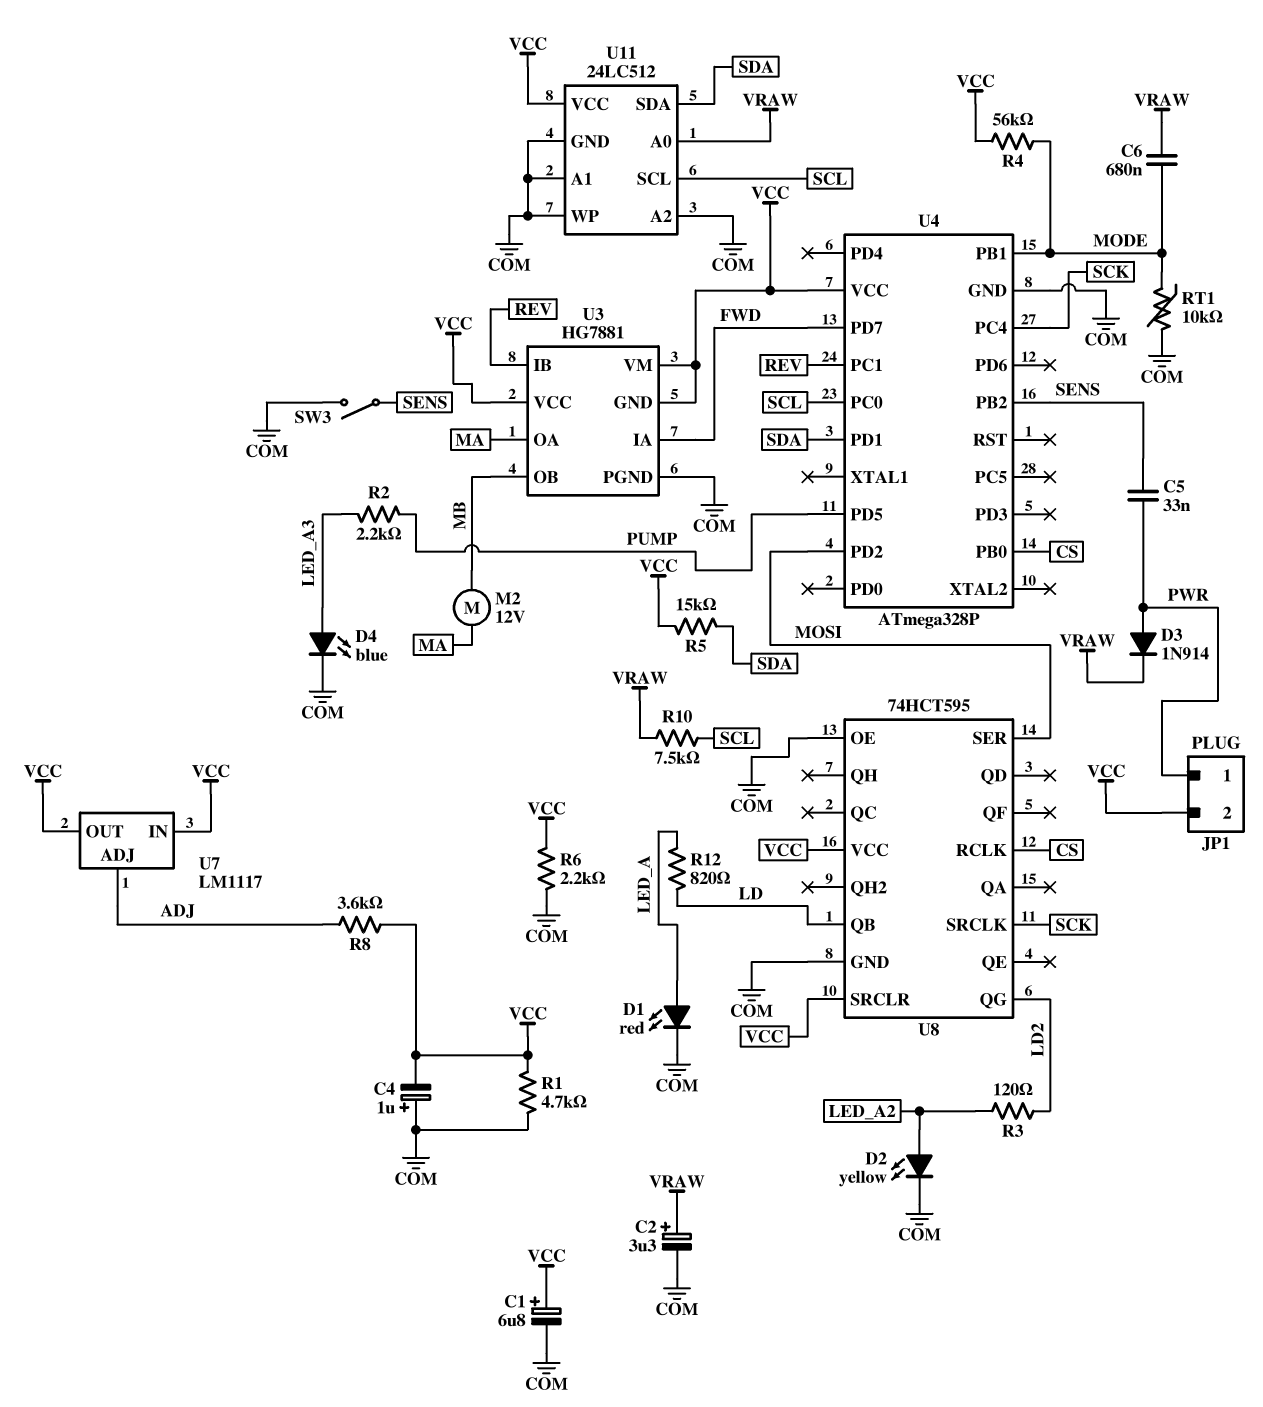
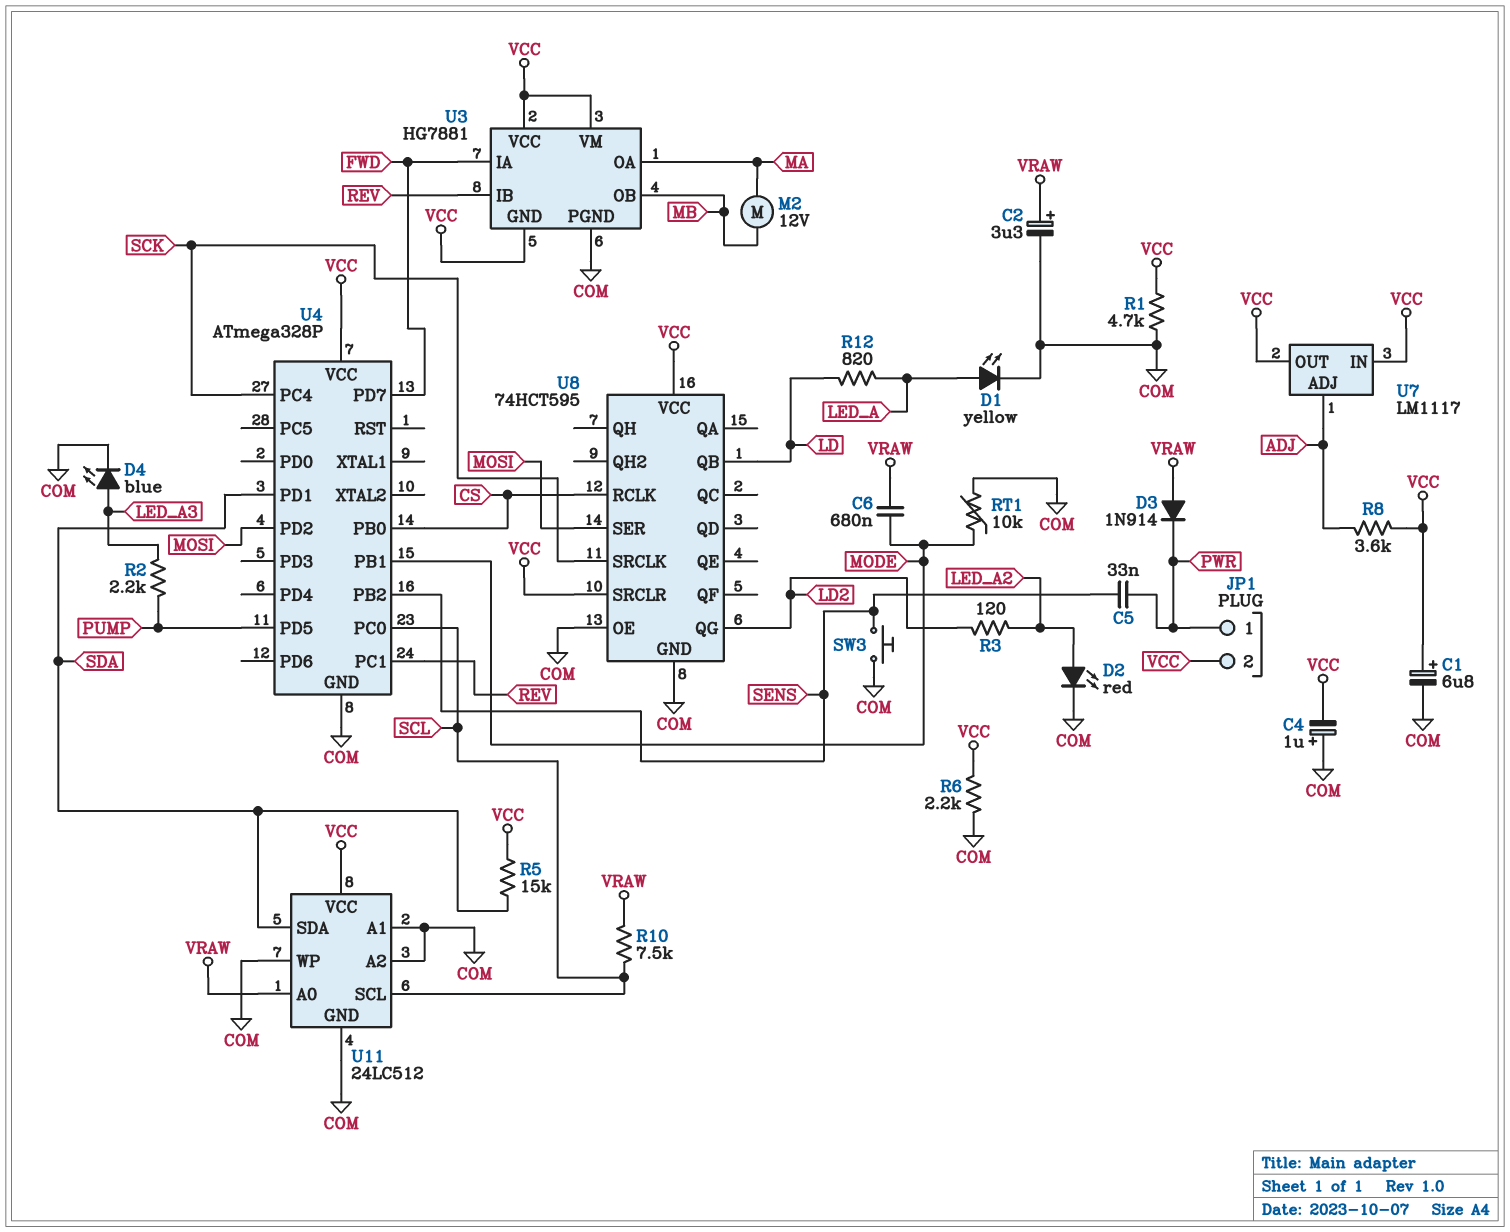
D1: LED red (A LED_A, K COM) -> LED yellow (A LED_A, K COM)
D2: LED yellow (A LED_A2, K COM) -> LED red (A LED_A2, K COM)
D3: diode 1N914 (A PWR, K VRAW) -> diode 1N914 (A VRAW, K PWR)
R4: 56k (MODE, VCC) -> none
SW3: switch (COM, SENS) -> button (COM, SENS)

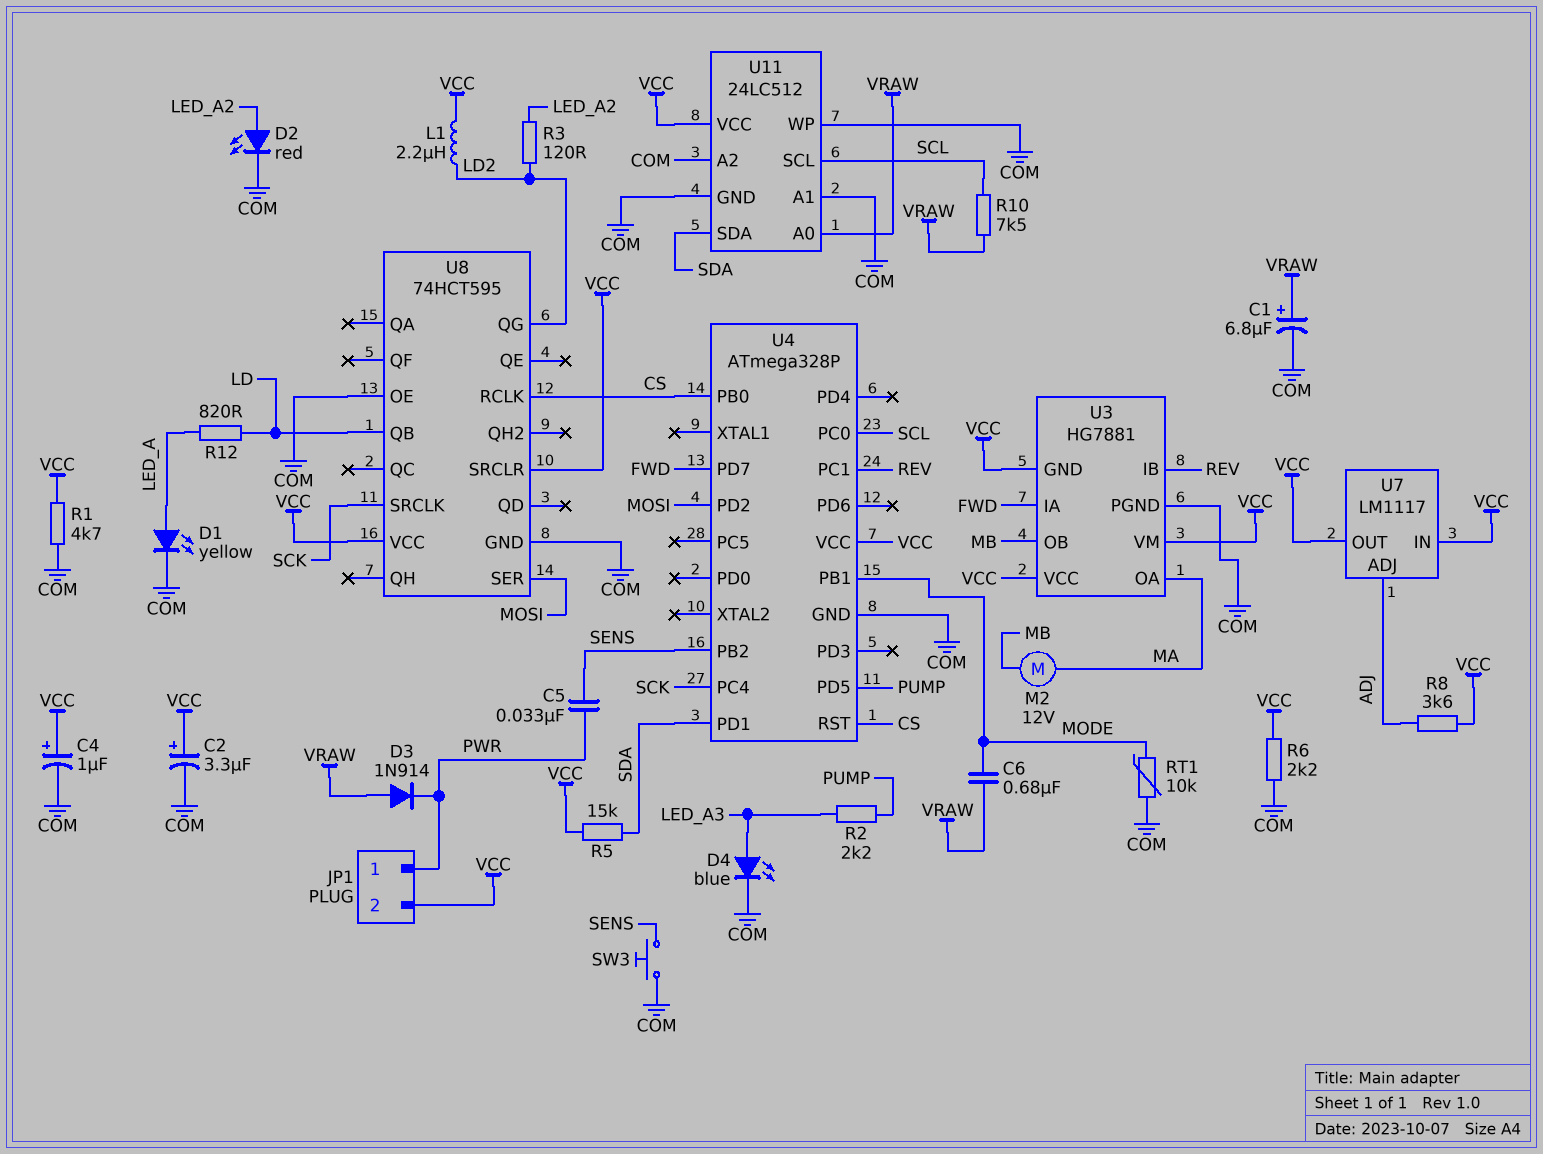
C1: 6.8uF (plus VCC, minus COM) -> 6.8uF (plus VRAW, minus COM)
C2: 3.3uF (plus VRAW, minus COM) -> 3.3uF (plus VCC, minus COM)
C4: 1uF (plus COM, minus VCC) -> 1uF (plus VCC, minus COM)
L1: none -> 2.2uH (LD2, VCC)
U4 pin RST: none -> CS

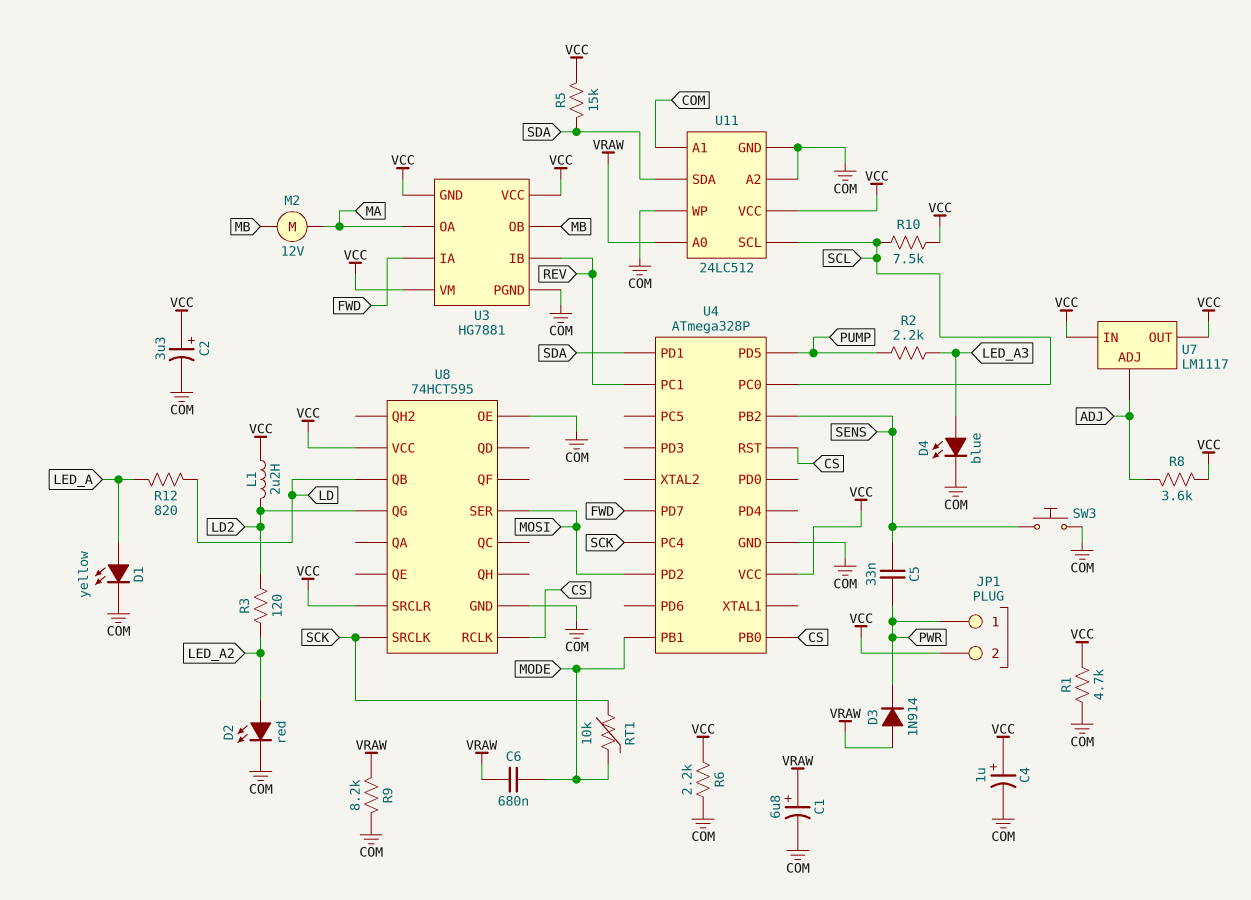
R9: none -> 8.2k (COM, VRAW)
R10: 7.5k (SCL, VRAW) -> 7.5k (SCL, VCC)
RT1: 10k (COM, MODE) -> 10k (MODE, SCK)

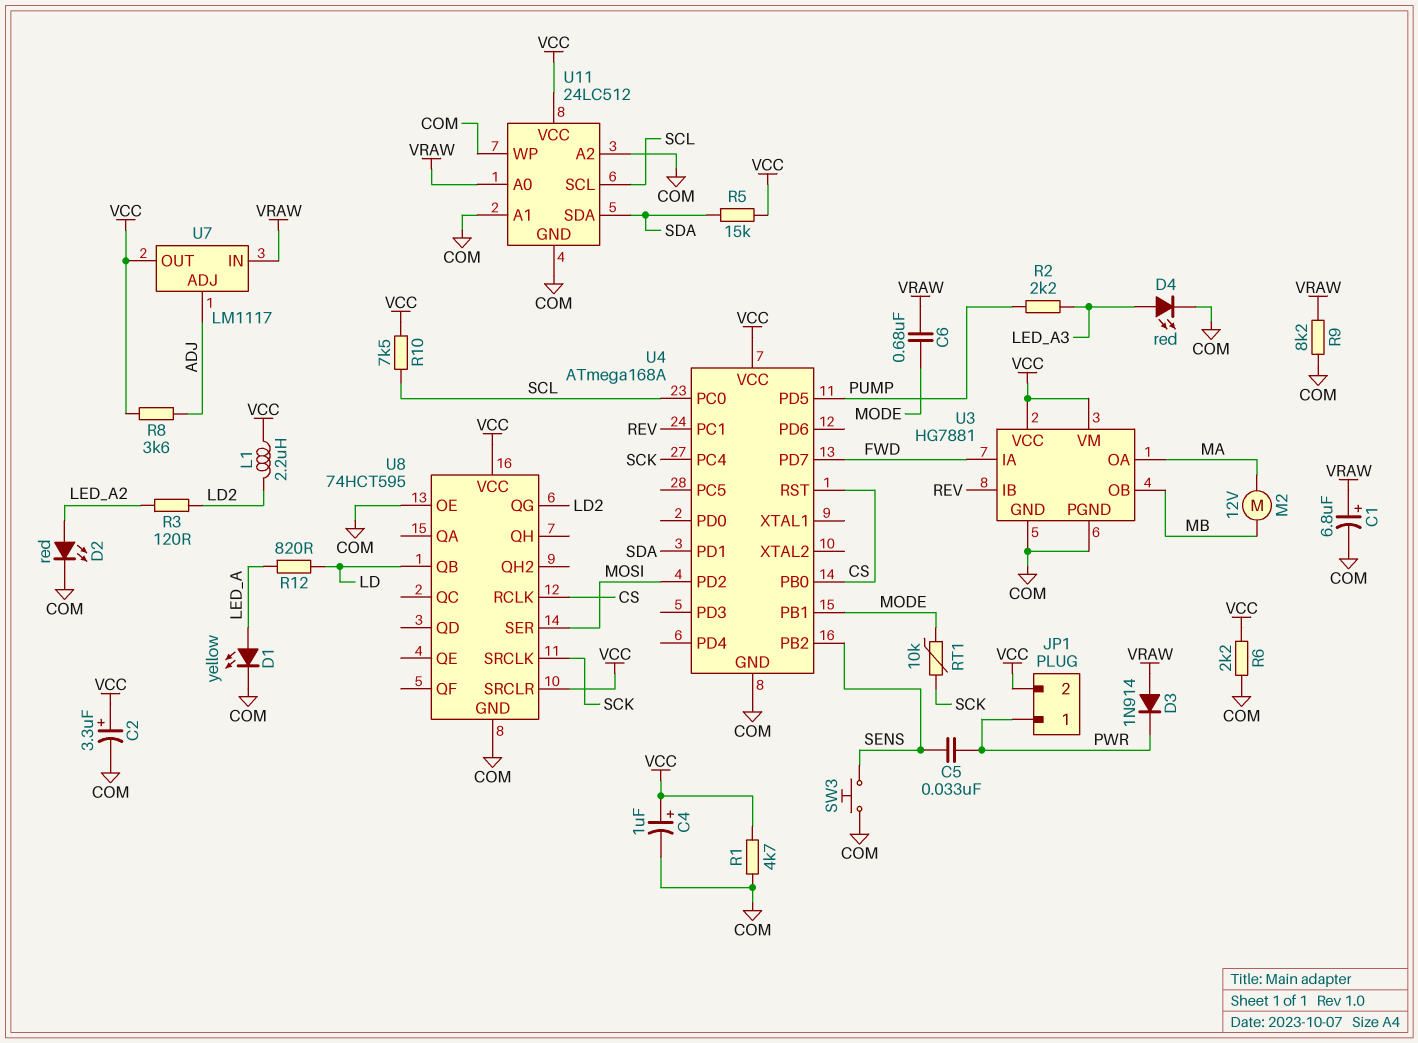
D4: LED blue (A LED_A3, K COM) -> LED red (A LED_A3, K COM)
U3 pin GND: VCC -> COM
U4: ATmega328P -> ATmega168A
U7 pin IN: VCC -> VRAW

